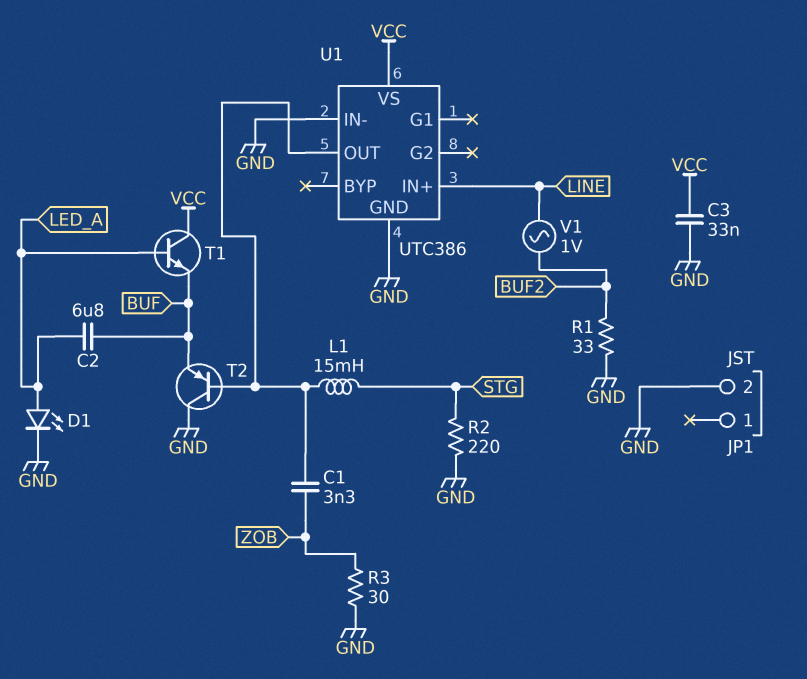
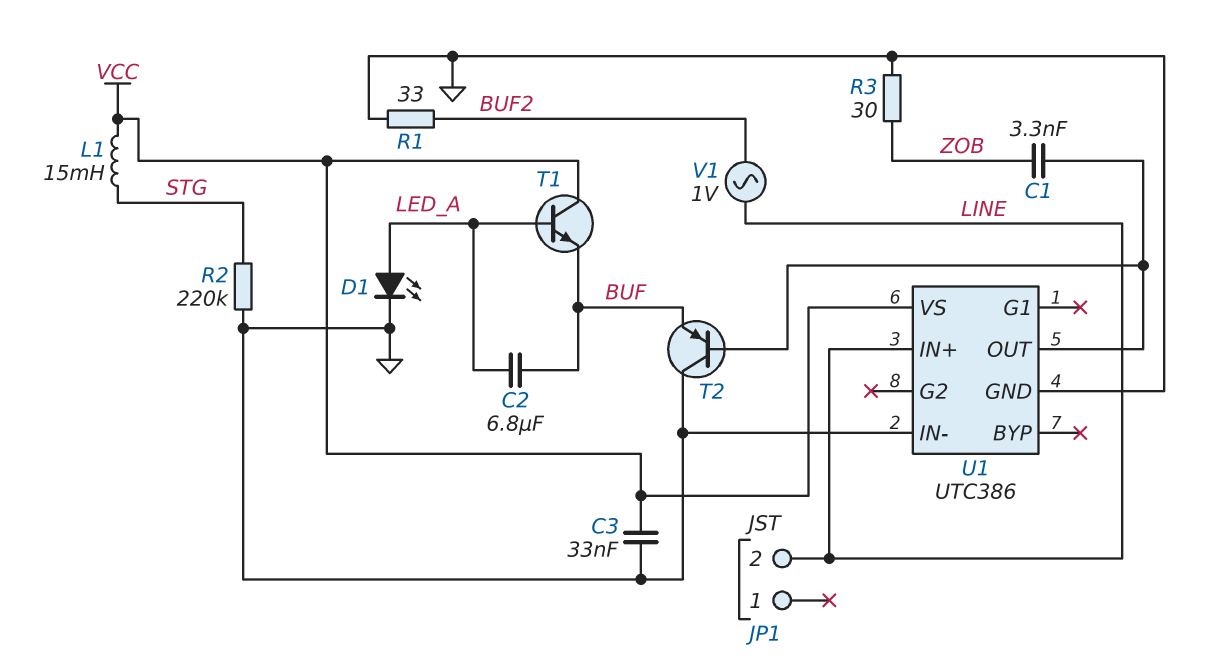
JP1 pin 2: GND -> LINE
L1: 15mH (STG, U1/OUT) -> 15mH (STG, VCC)
R2: 220 (GND, STG) -> 220k (GND, STG)

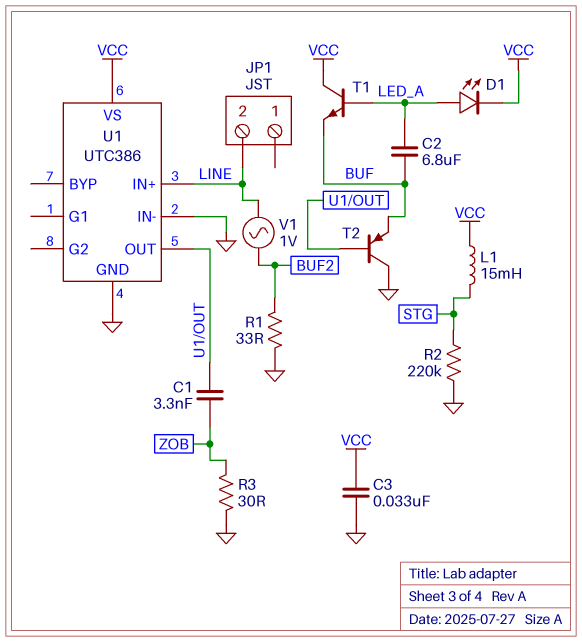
D1: LED (A LED_A, K GND) -> LED (A LED_A, K VCC)

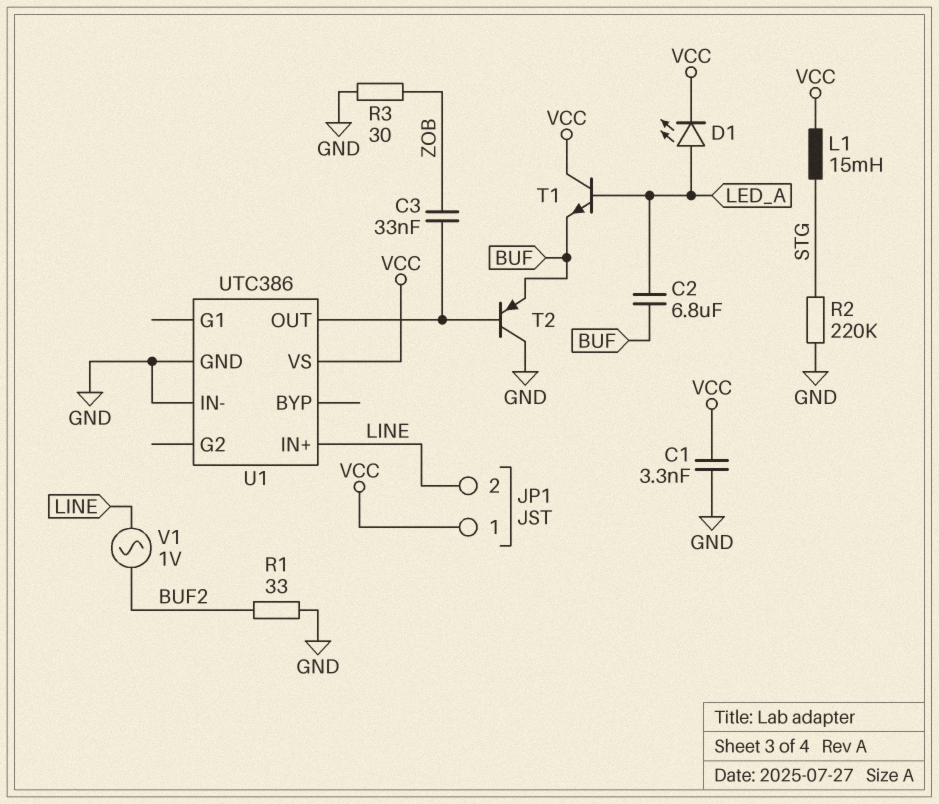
C1: 3.3nF (U1/OUT, ZOB) -> 3.3nF (GND, VCC)
C3: 33nF (GND, VCC) -> 33nF (U1/OUT, ZOB)
JP1 pin 1: none -> VCC

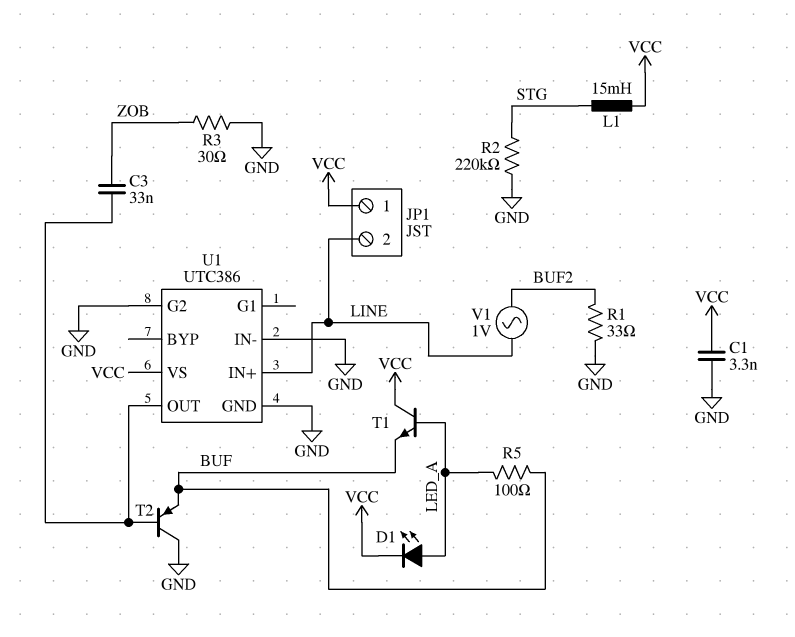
C2: 6.8uF (BUF, LED_A) -> none
R5: none -> 100 (BUF, LED_A)
U1 pin G2: none -> GND

